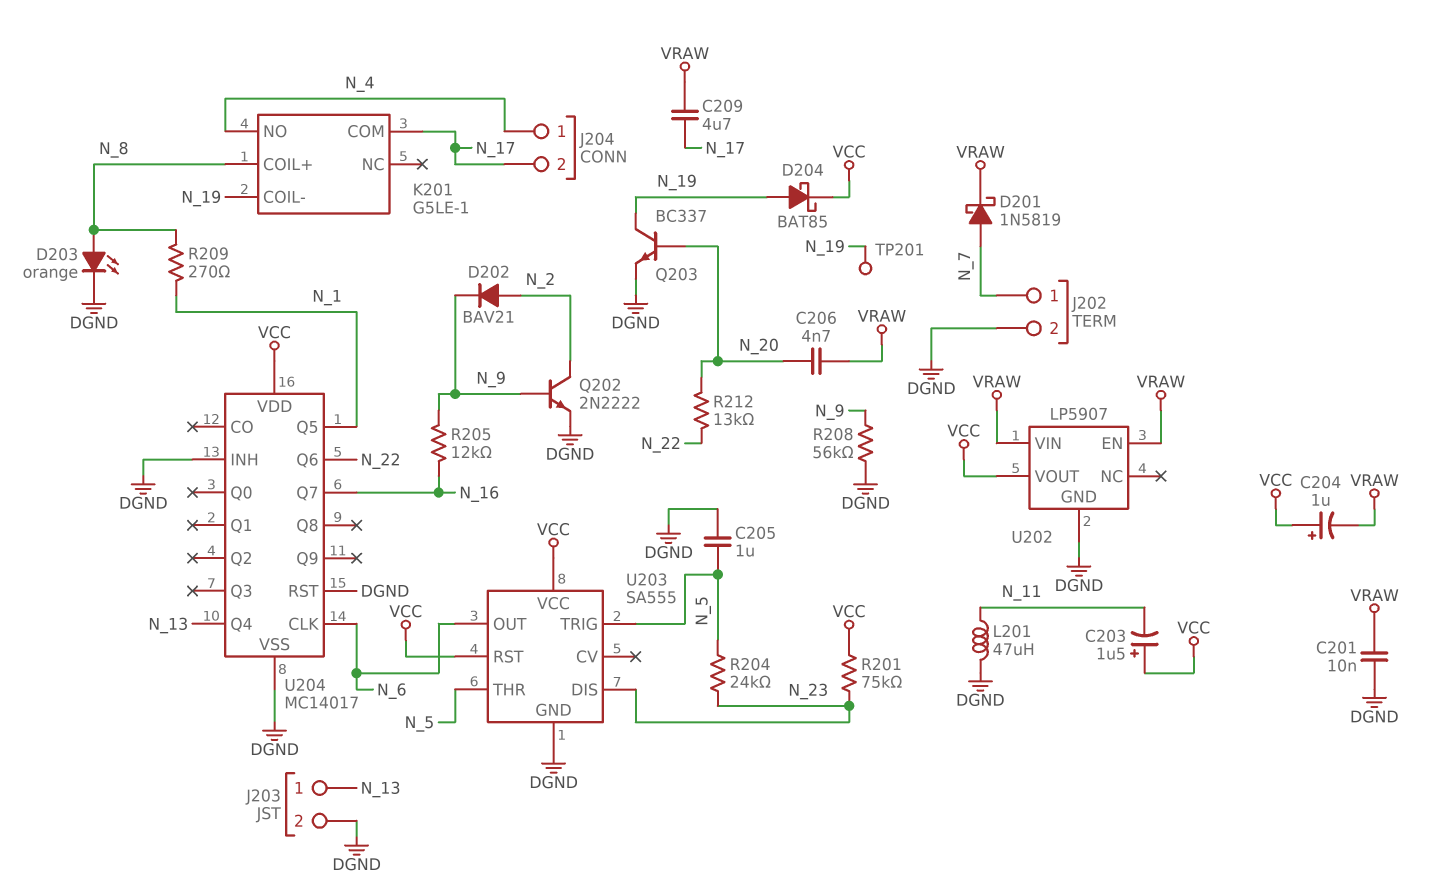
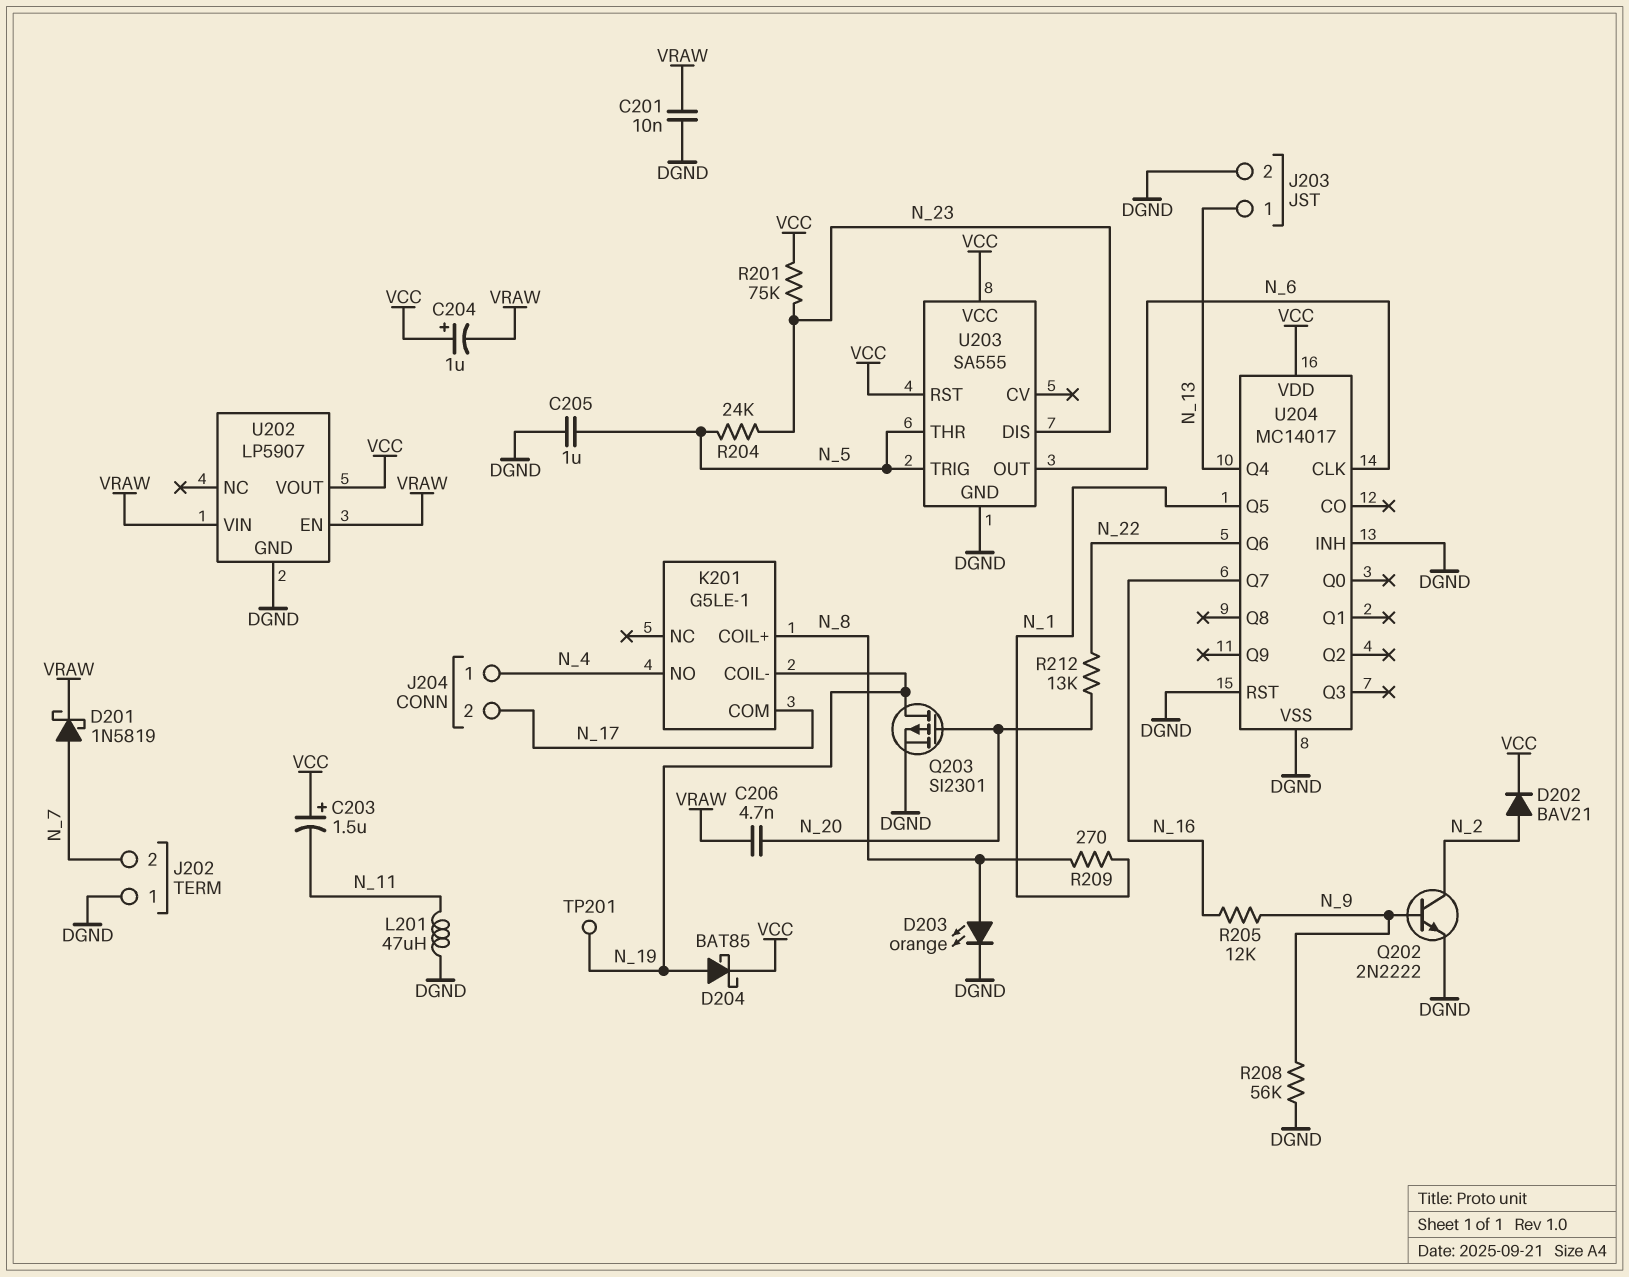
C209: 4.7uF (N_17, VRAW) -> none
D202: diode BAV21 (A N_2, K N_9) -> diode BAV21 (A N_2, K VCC)
J202 pin 1: N_7 -> DGND
J202 pin 2: DGND -> N_7
Q203: NPN BC337 (B N_20, C N_19, E DGND) -> PMOS SI2301 (G N_20, D N_19, S DGND)

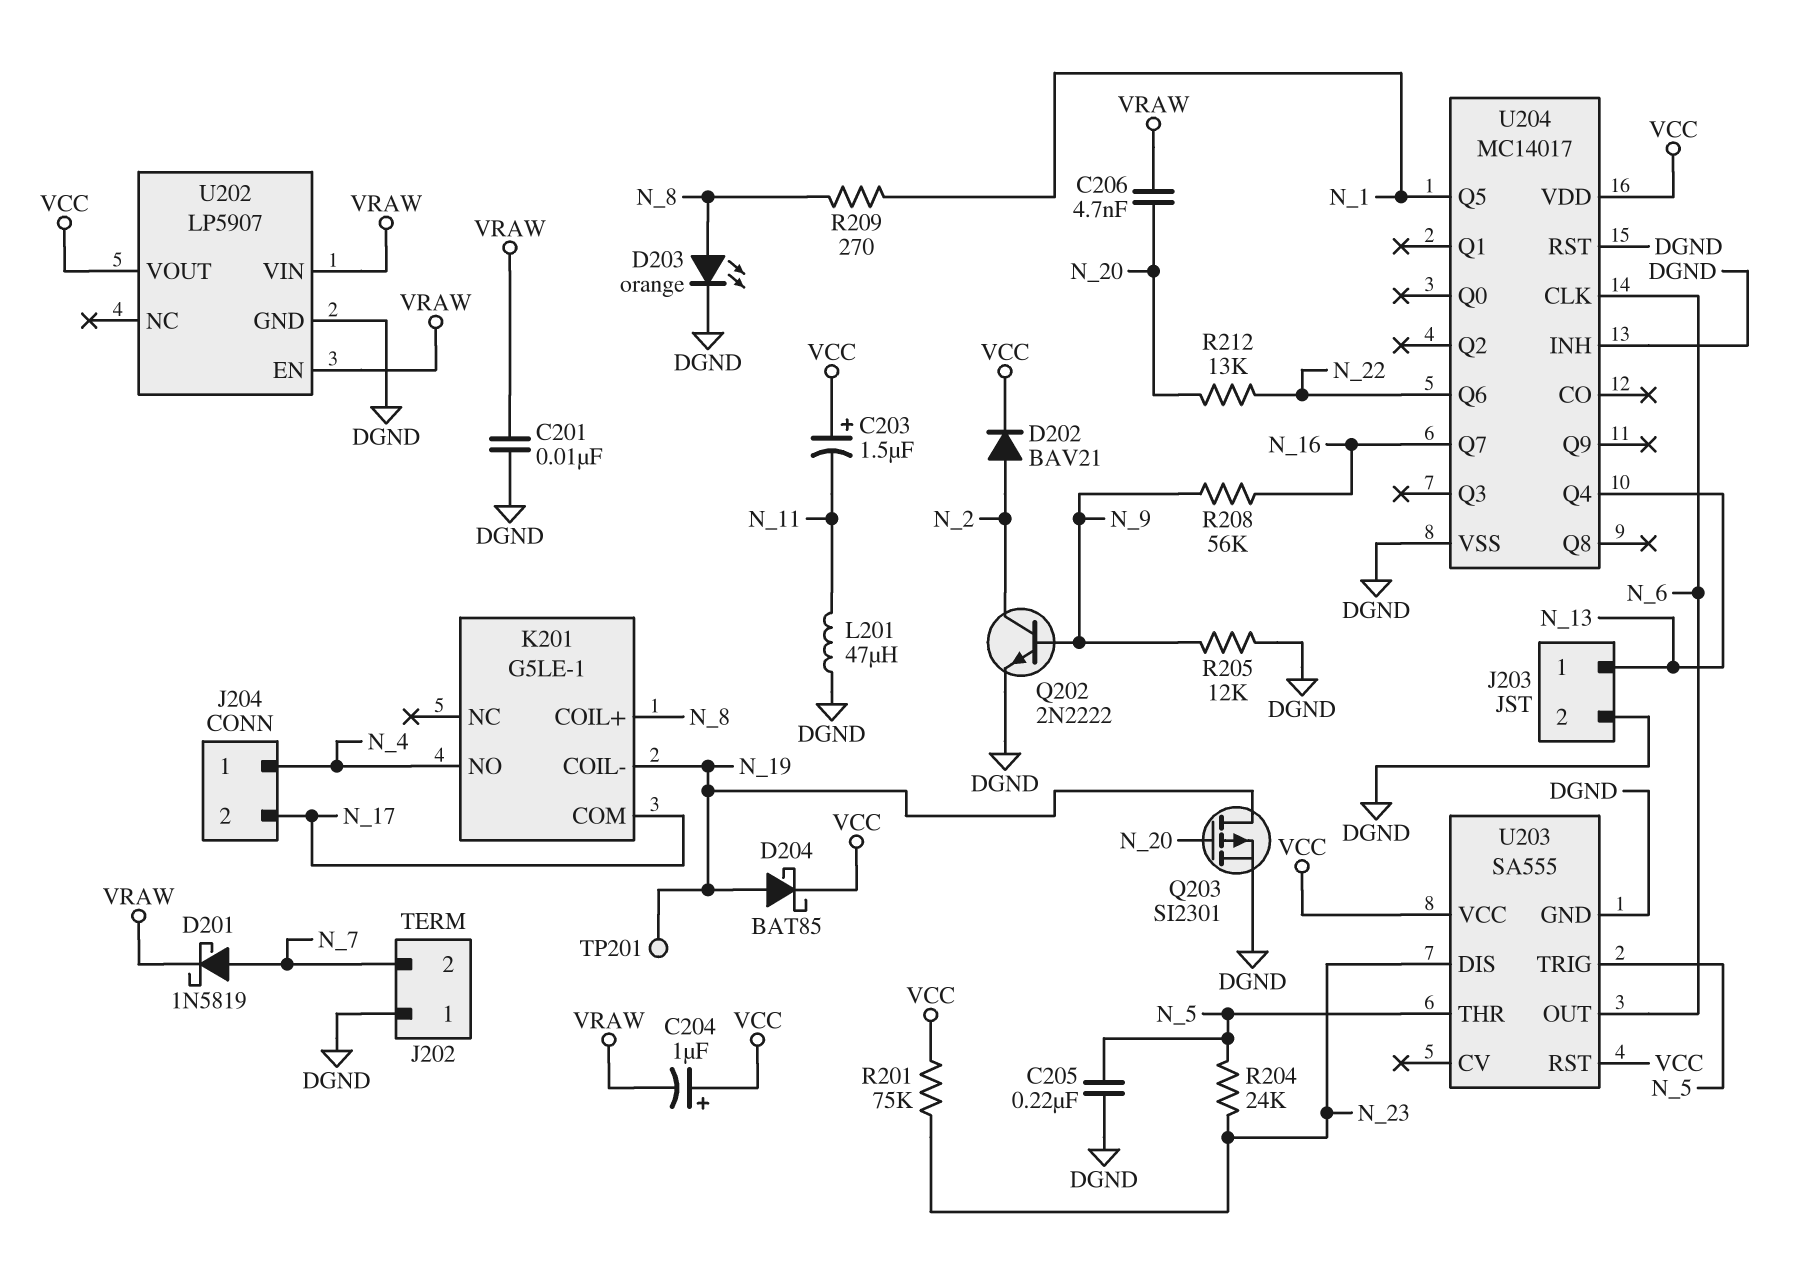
C205: 1uF (DGND, N_5) -> 220nF (DGND, N_5)
R205: 12k (N_9, N_16) -> 12k (DGND, N_9)
R208: 56k (DGND, N_9) -> 56k (N_9, N_16)

